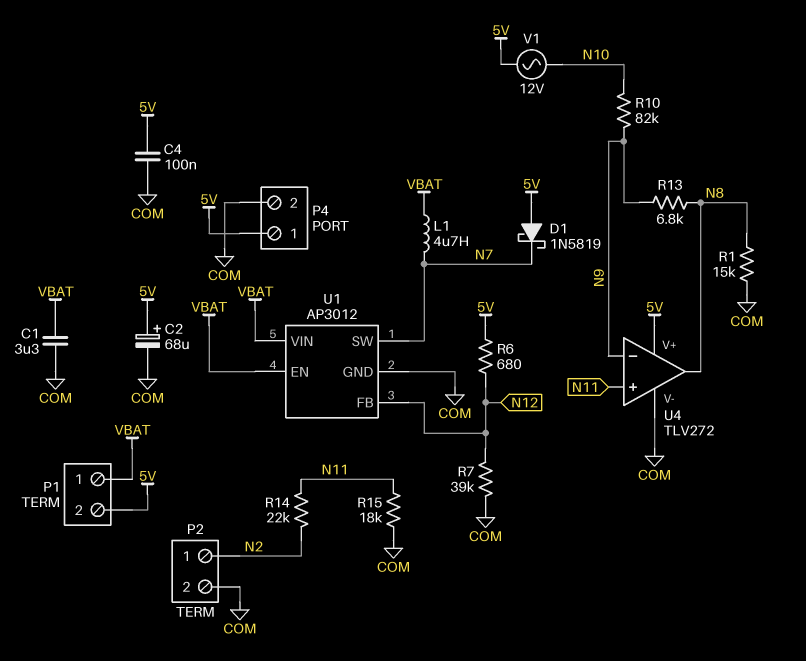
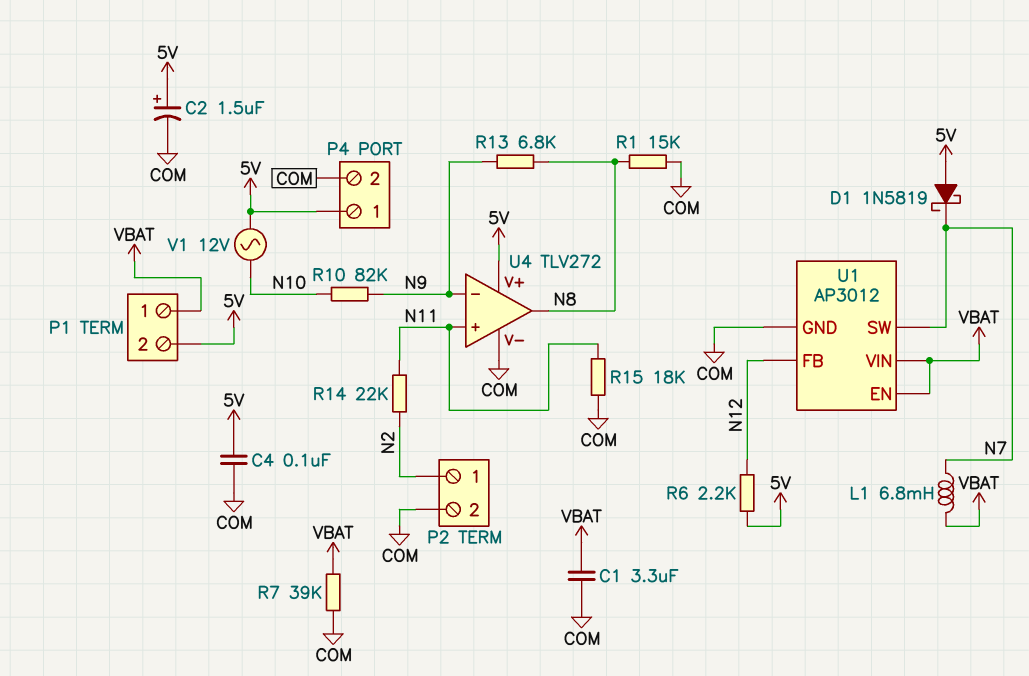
C2: 68uF (plus 5V, minus COM) -> 1.5uF (plus 5V, minus COM)
L1: 4.7uH (N7, VBAT) -> 6.8mH (N7, VBAT)
R6: 680 (5V, N12) -> 2.2k (5V, N12)
R7: 39k (COM, N12) -> 39k (COM, VBAT)

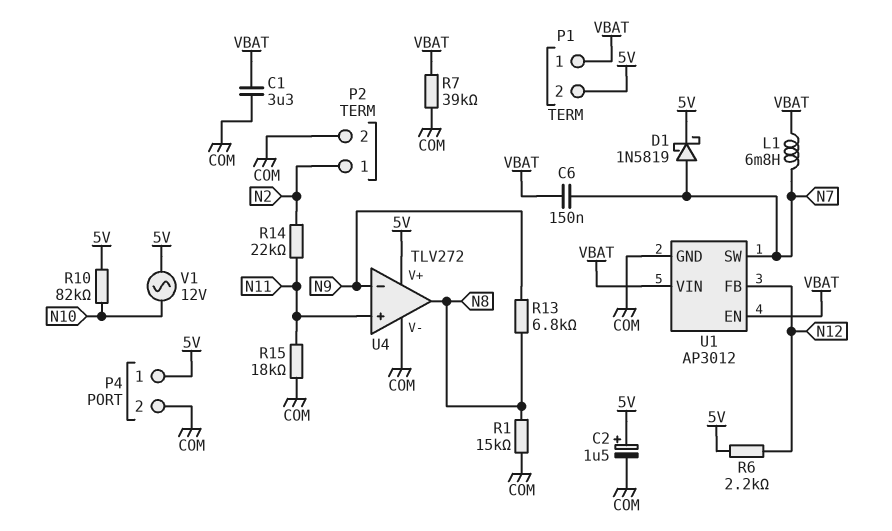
C4: 100nF (5V, COM) -> none
C6: none -> 150nF (N7, VBAT)
D1: schottky 1N5819 (A 5V, K N7) -> schottky 1N5819 (A N7, K 5V)
R10: 82k (N9, N10) -> 82k (5V, N10)

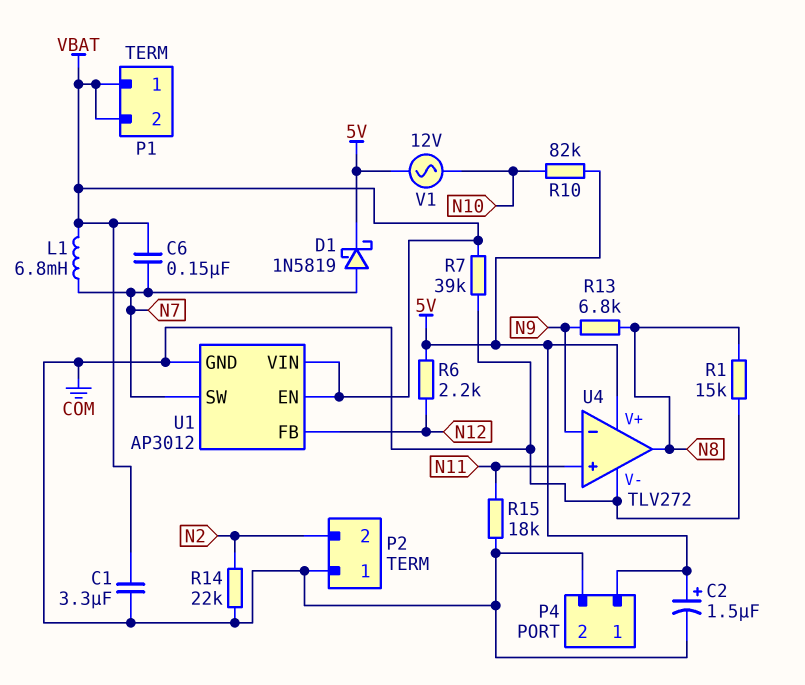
P1 pin 2: 5V -> VBAT
P2 pin 1: N2 -> COM
P2 pin 2: COM -> N2
R14: 22k (N2, N11) -> 22k (COM, N2)

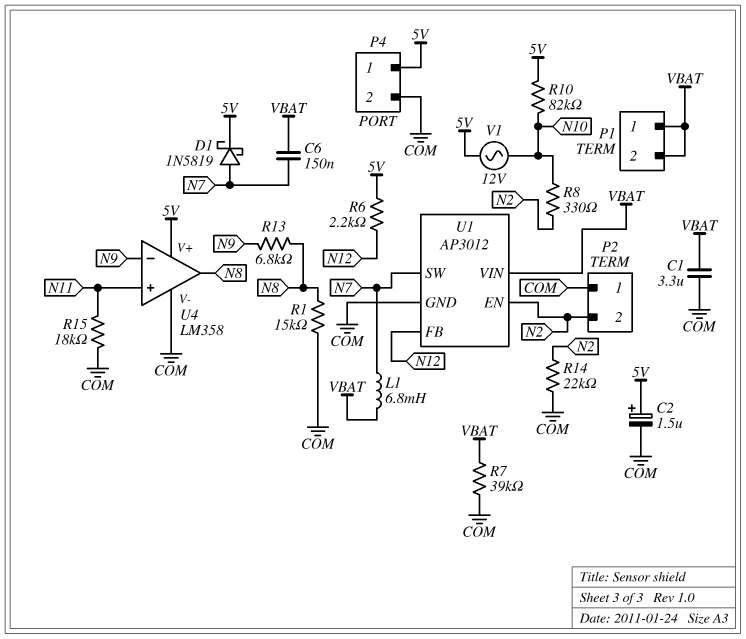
R8: none -> 330 (N2, N10)
U1 pin EN: VBAT -> N2
U4: TLV272 -> LM358

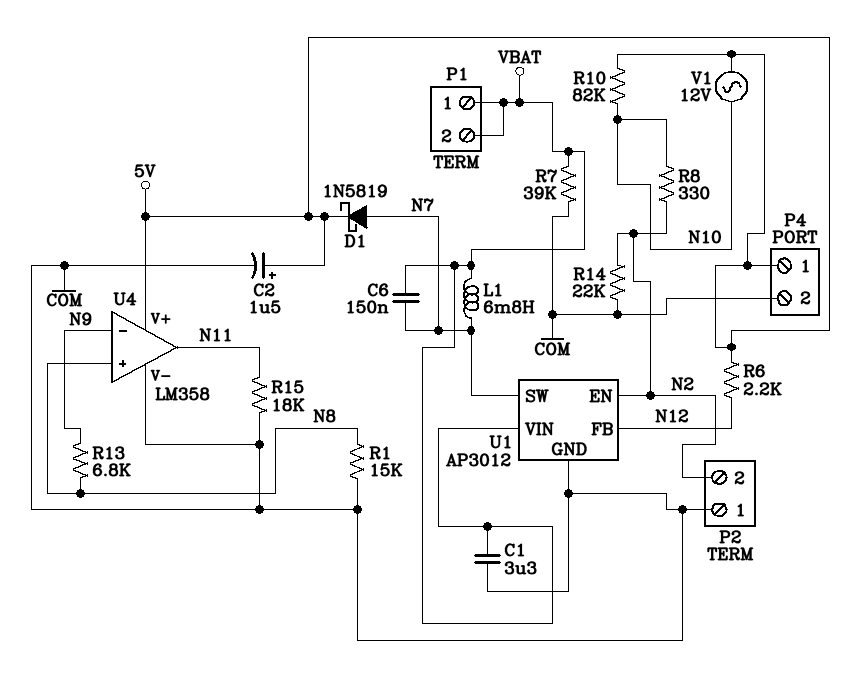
U4 pin in+: N11 -> N8
U4 pin out: N8 -> N11

